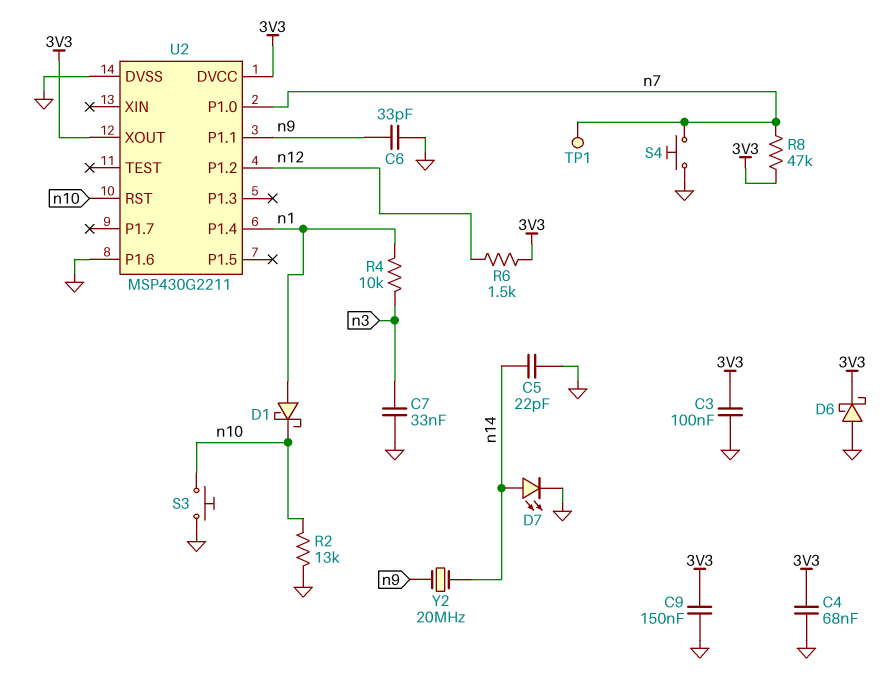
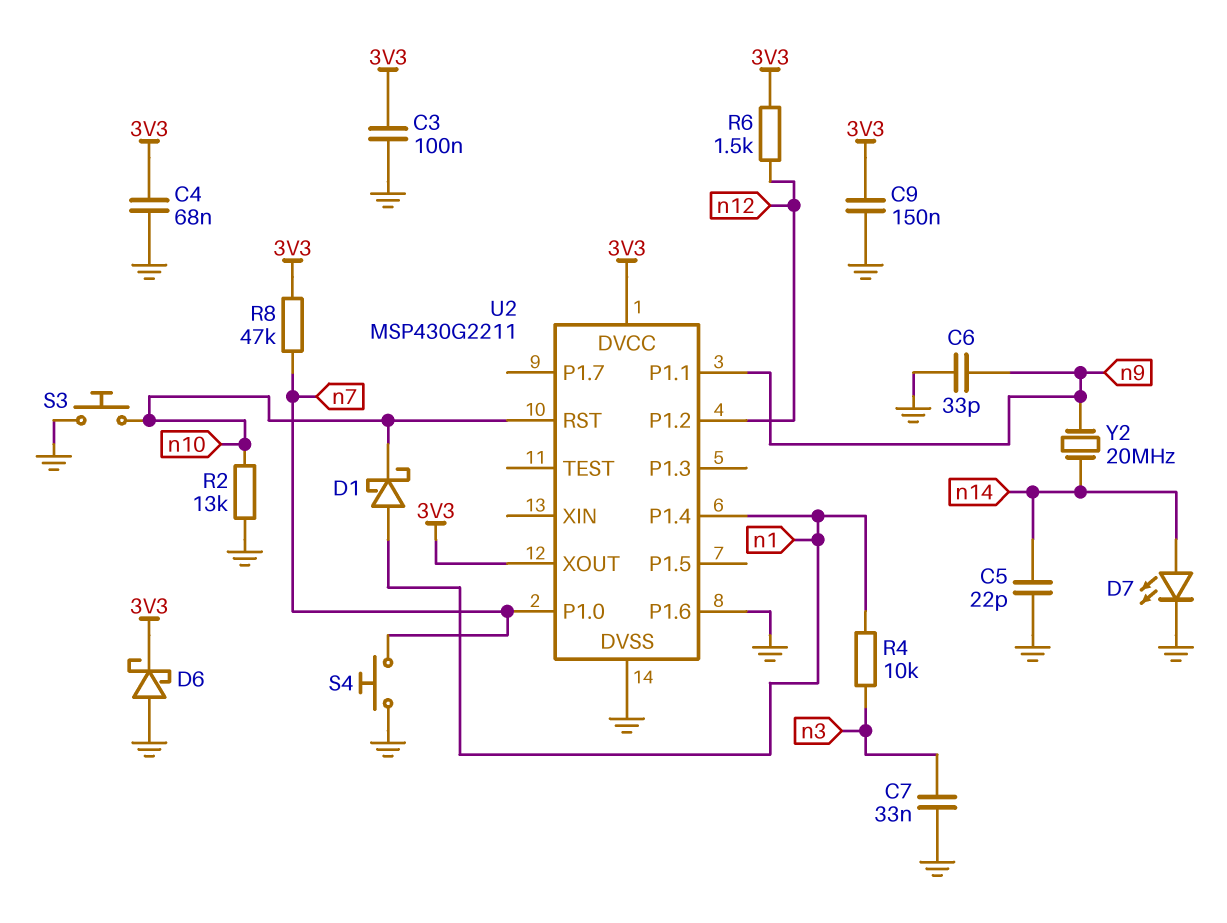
TP1: test point (n7) -> none

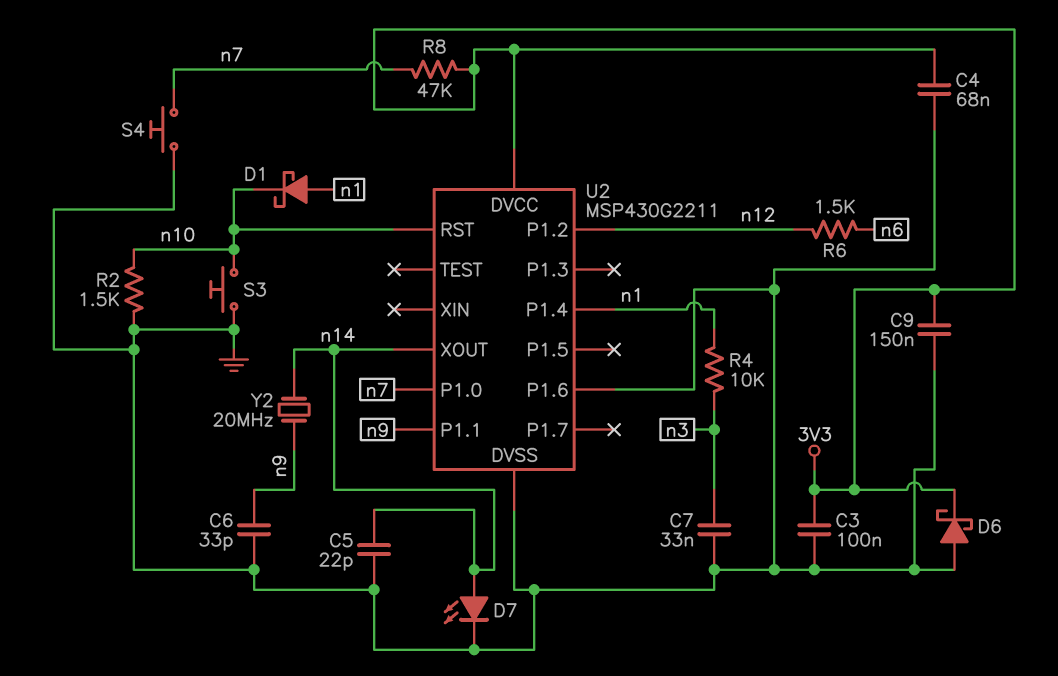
R2: 13k (GND, n10) -> 1.5k (GND, n10)
R6: 1.5k (3V3, n12) -> 1.5k (n6, n12)
U2 pin XOUT: 3V3 -> n14

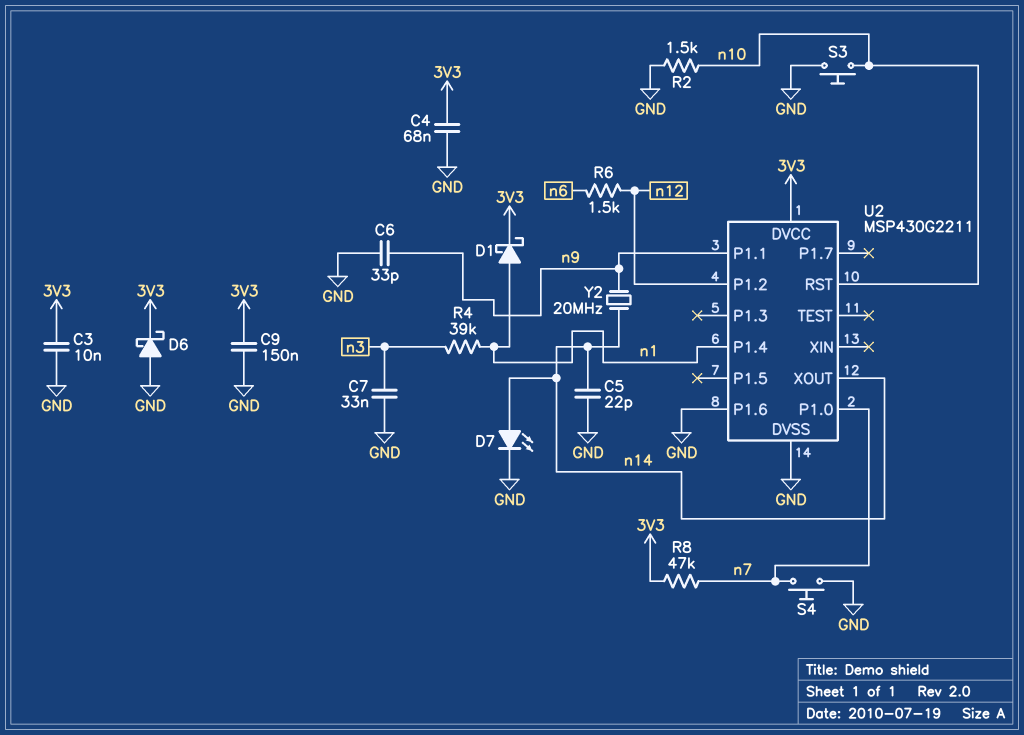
C3: 100nF (3V3, GND) -> 10nF (3V3, GND)
D1: schottky (A n1, K n10) -> schottky (A n1, K 3V3)
R4: 10k (n1, n3) -> 39k (n1, n3)

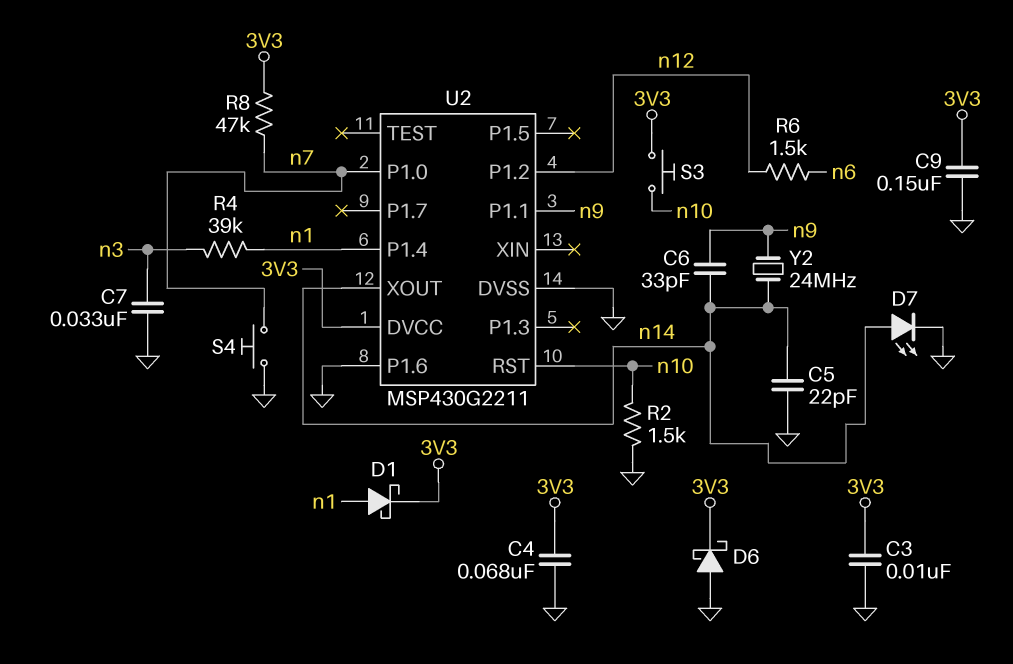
C6: 33pF (GND, n9) -> 33pF (n9, n14)
S3: button (GND, n10) -> button (3V3, n10)
Y2: 20MHz (n9, n14) -> 24MHz (n9, n14)

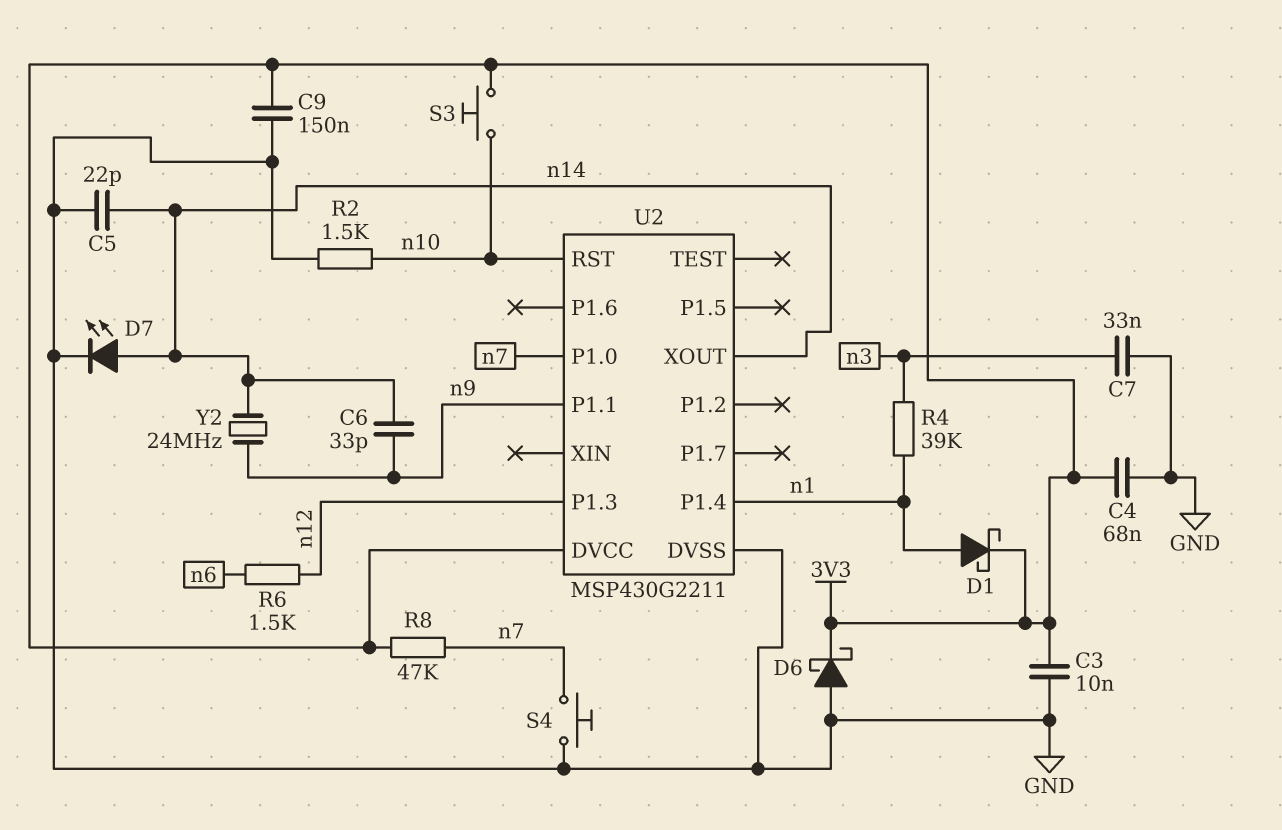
U2 pin P1.2: n12 -> none
U2 pin P1.3: none -> n12
U2 pin P1.6: GND -> none

